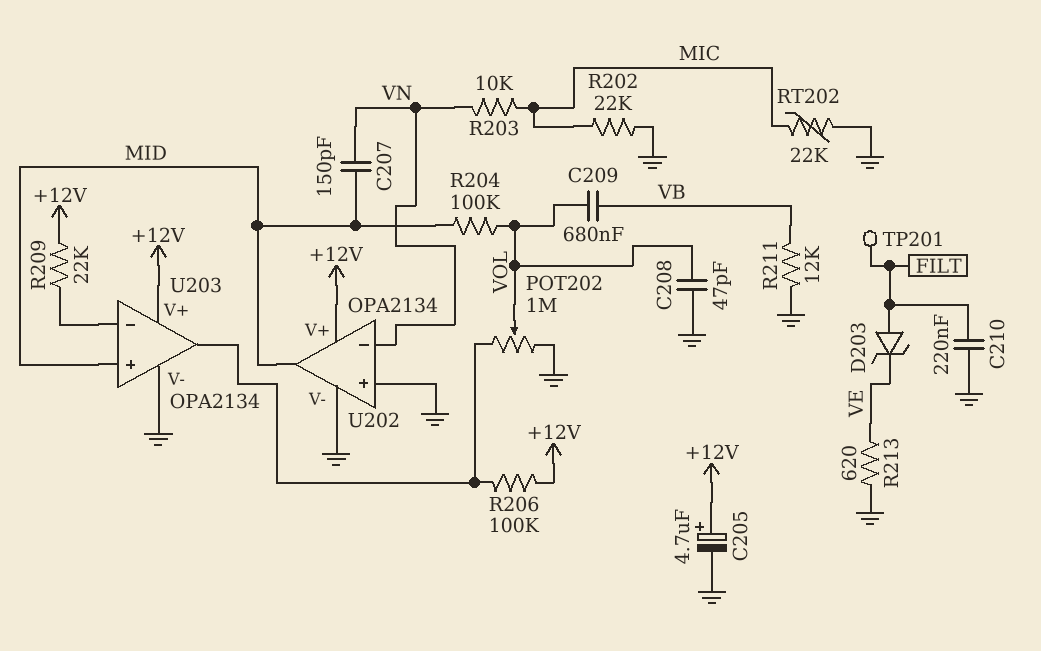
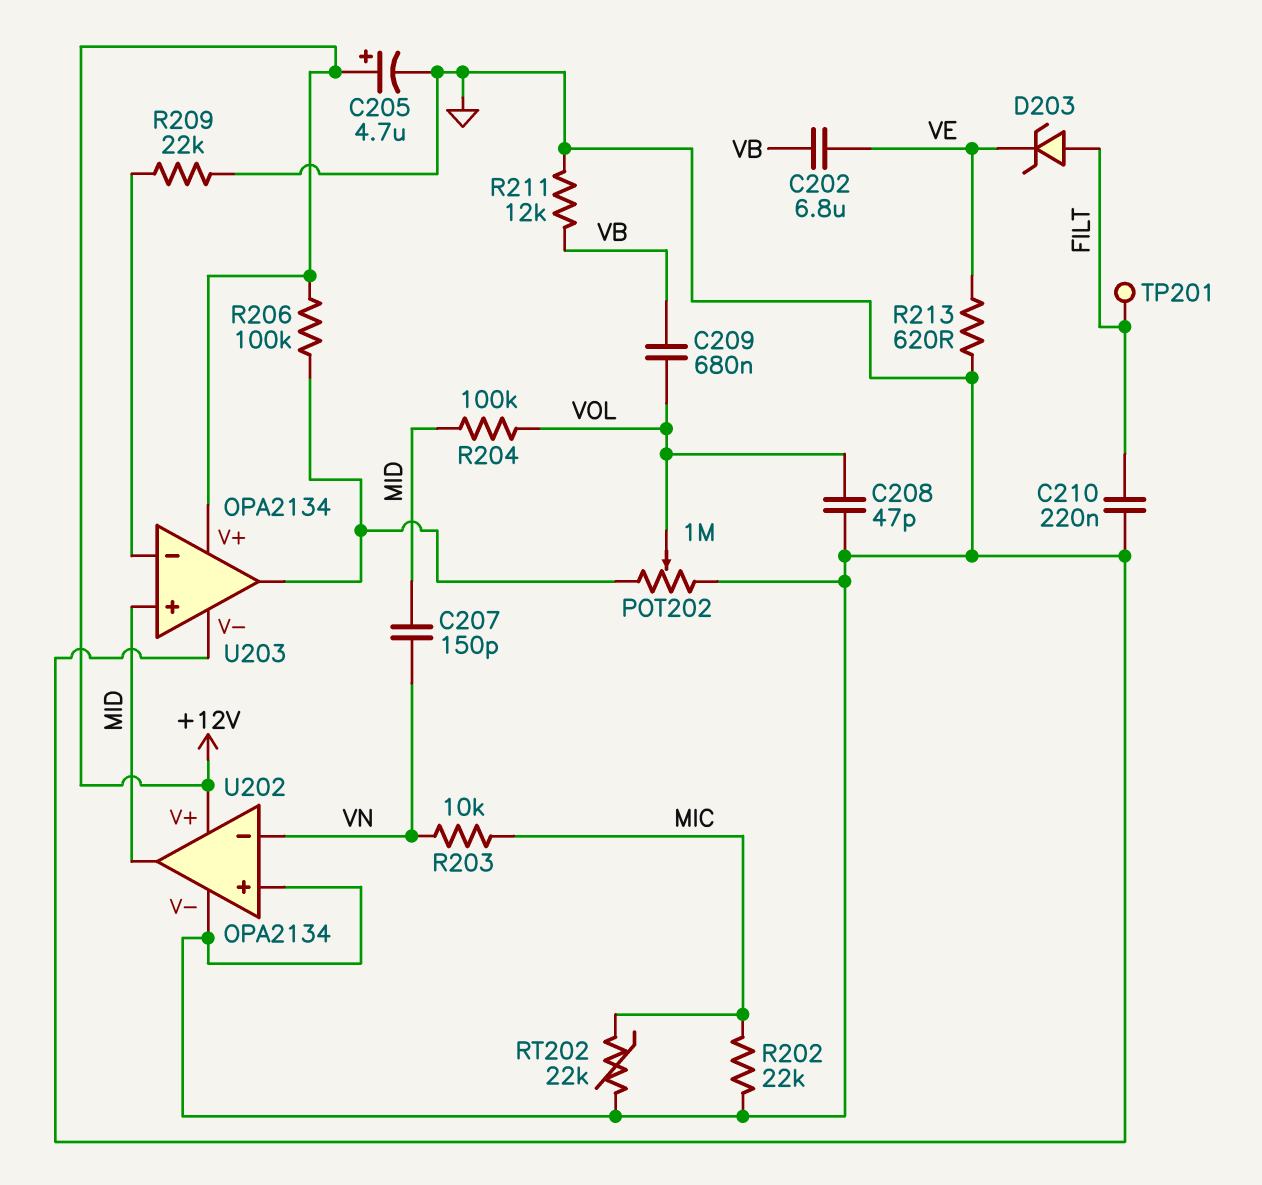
C202: none -> 6.8uF (VB, VE)
R209: 22k (+12V, U203/in-) -> 22k (GND, U203/in-)

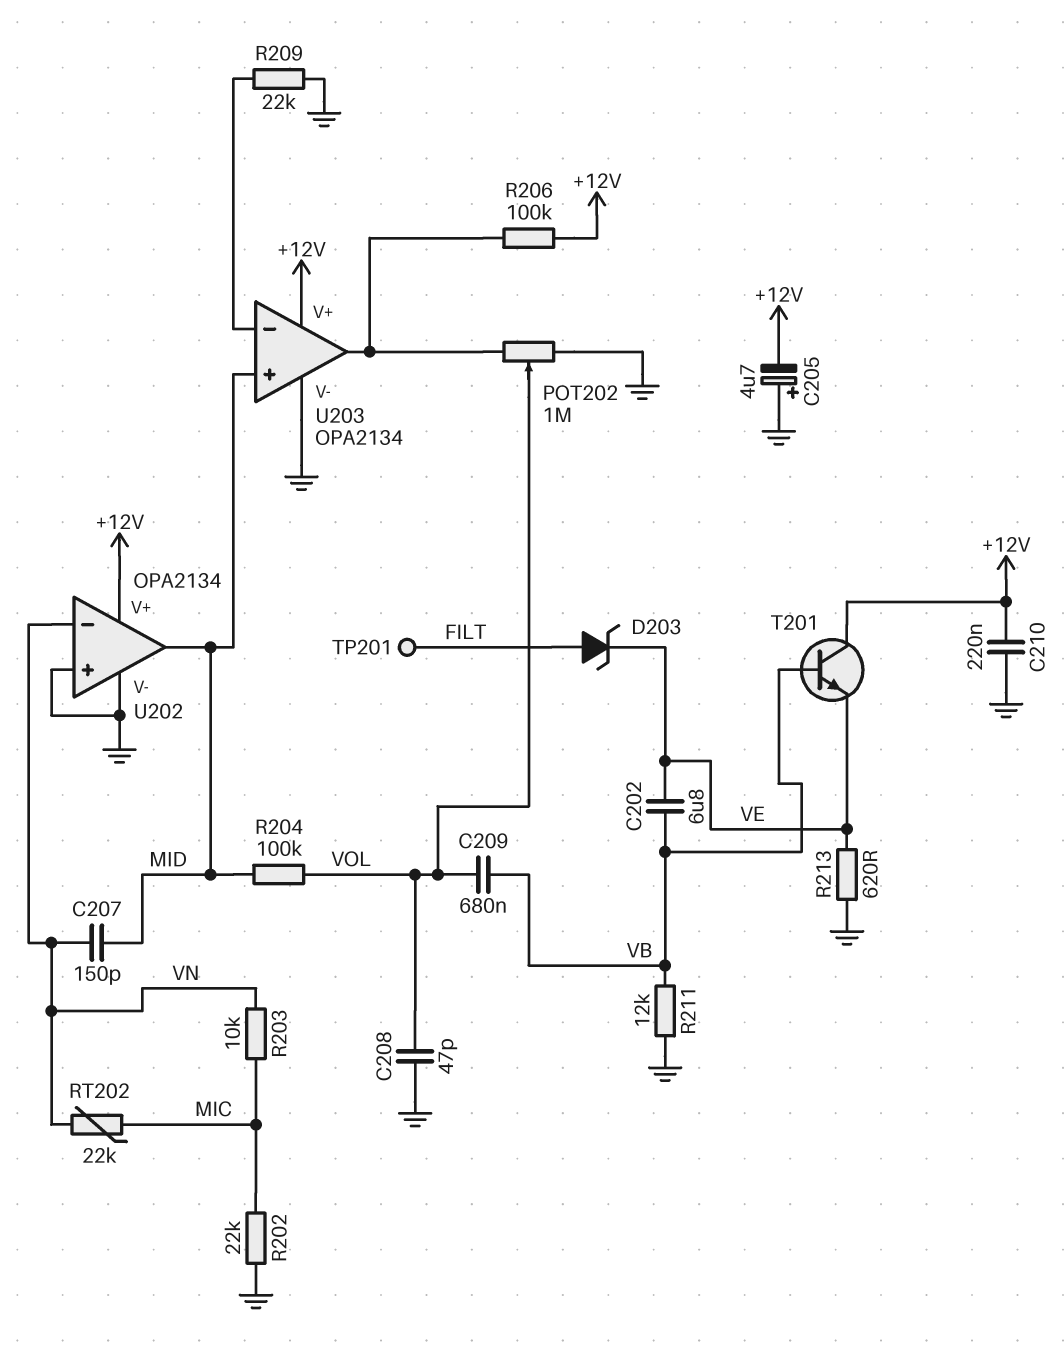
C205: 4.7uF (plus +12V, minus GND) -> 4.7uF (plus GND, minus +12V)
C210: 220nF (FILT, GND) -> 220nF (+12V, GND)
RT202: 22k (GND, MIC) -> 22k (MIC, VN)
T201: none -> NPN (B VB, C +12V, E VE)

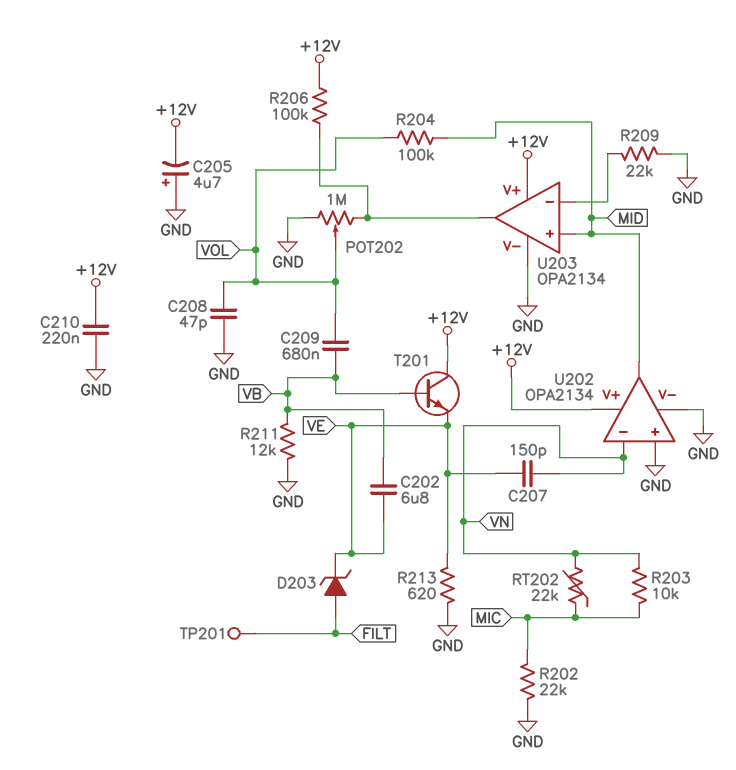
C207: 150pF (MID, VN) -> 150pF (VE, VN)

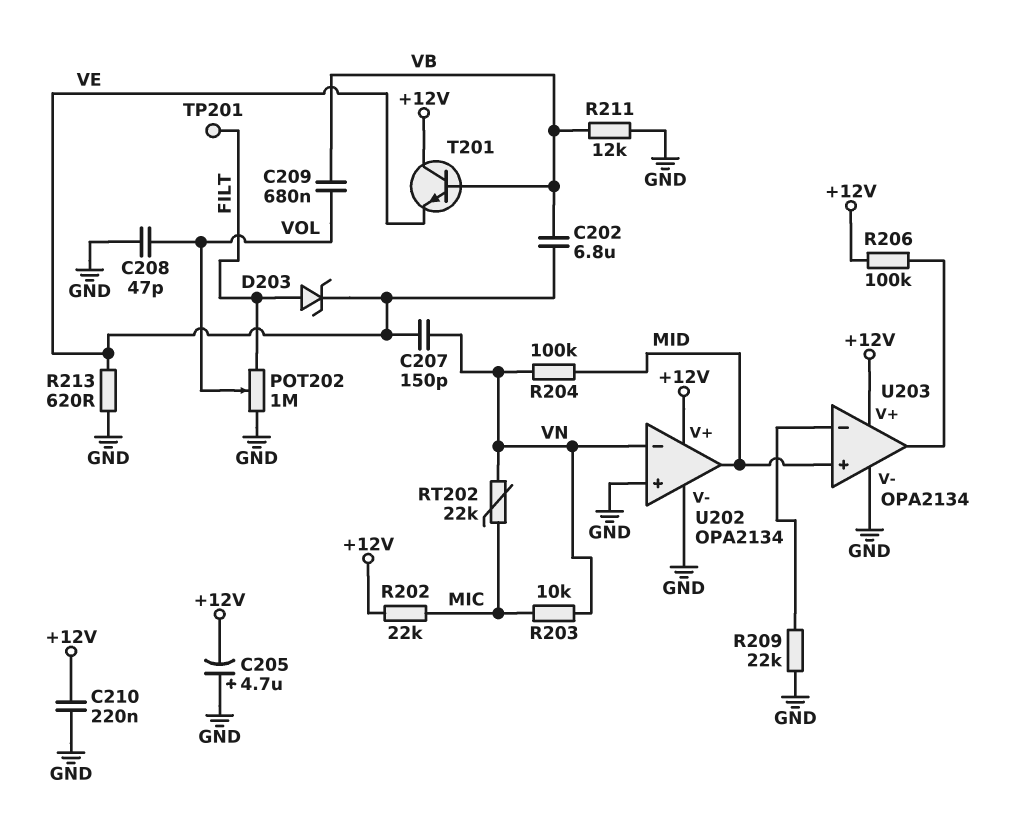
POT202: 1M (GND, U203/out, wiper VOL) -> 1M (FILT, GND, wiper VOL)
R202: 22k (GND, MIC) -> 22k (+12V, MIC)
R204: 100k (MID, VOL) -> 100k (MID, VN)

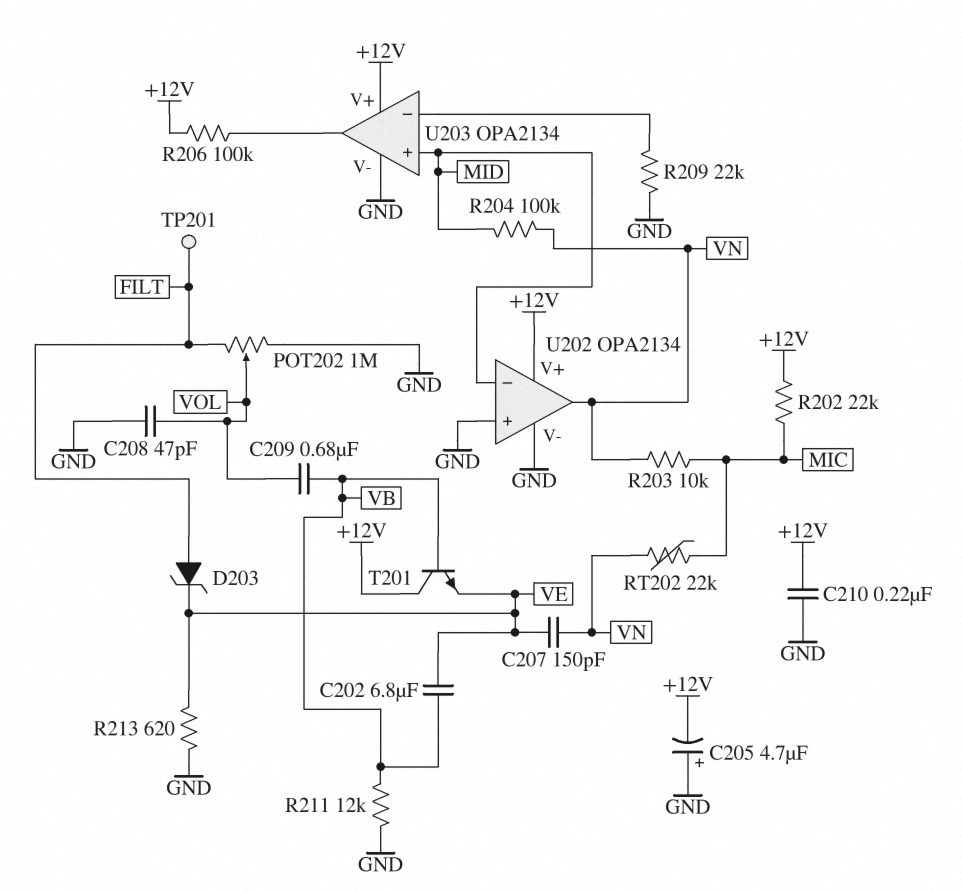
U202 pin in-: VN -> MID
U202 pin out: MID -> VN

